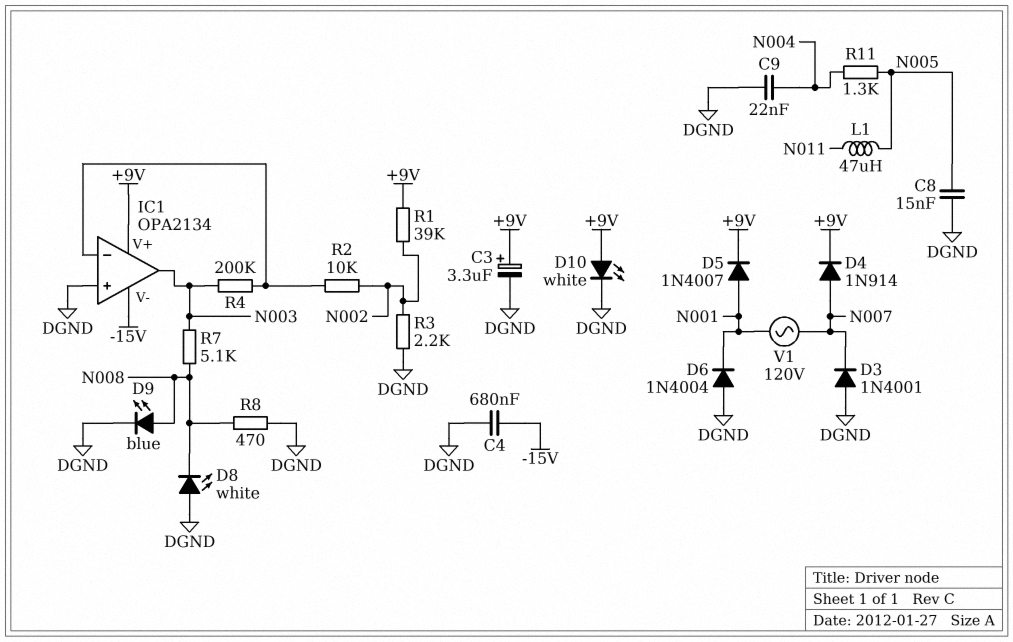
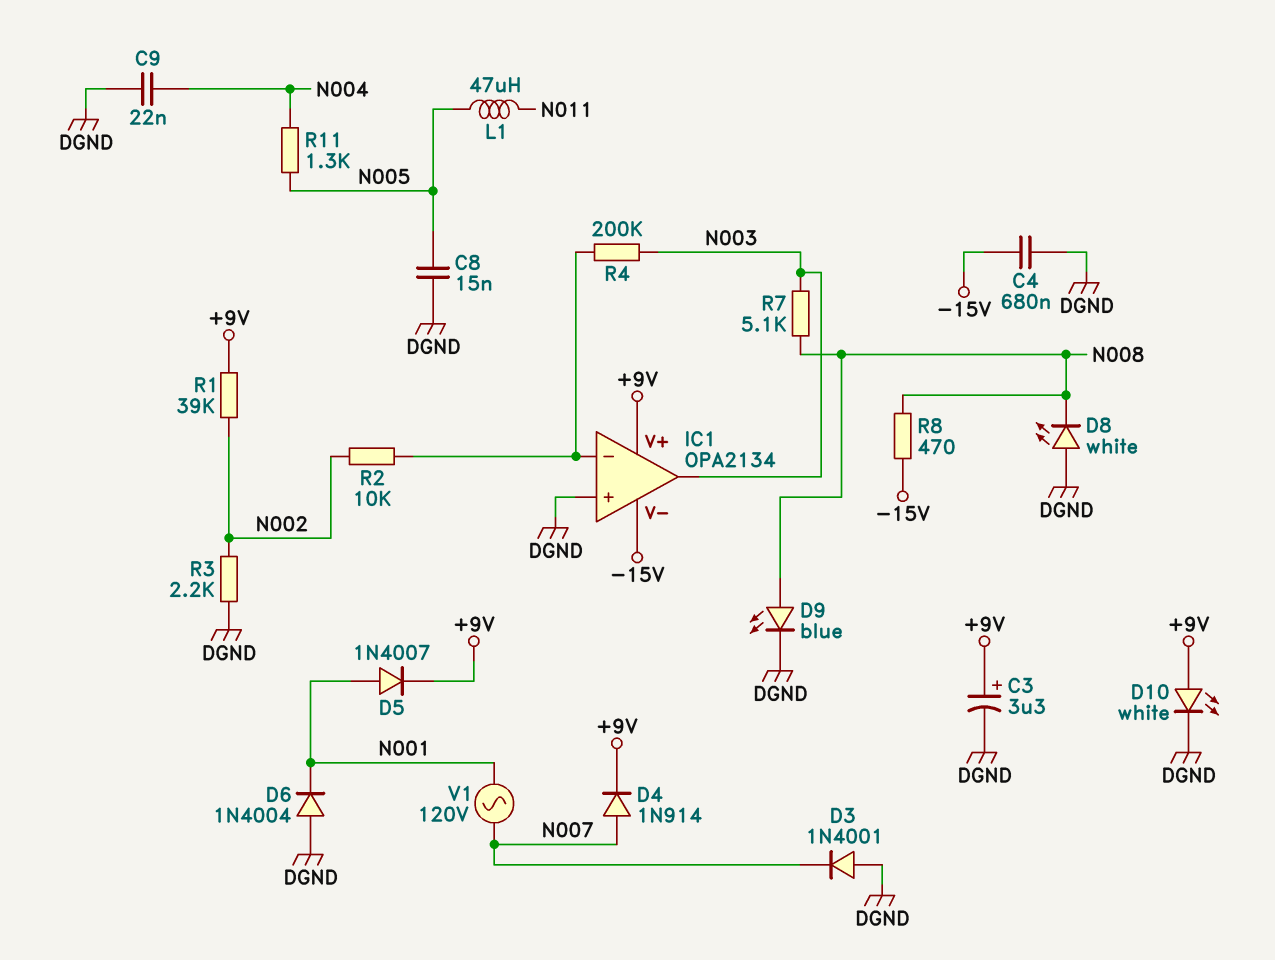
R8: 470 (DGND, N008) -> 470 (-15V, N008)

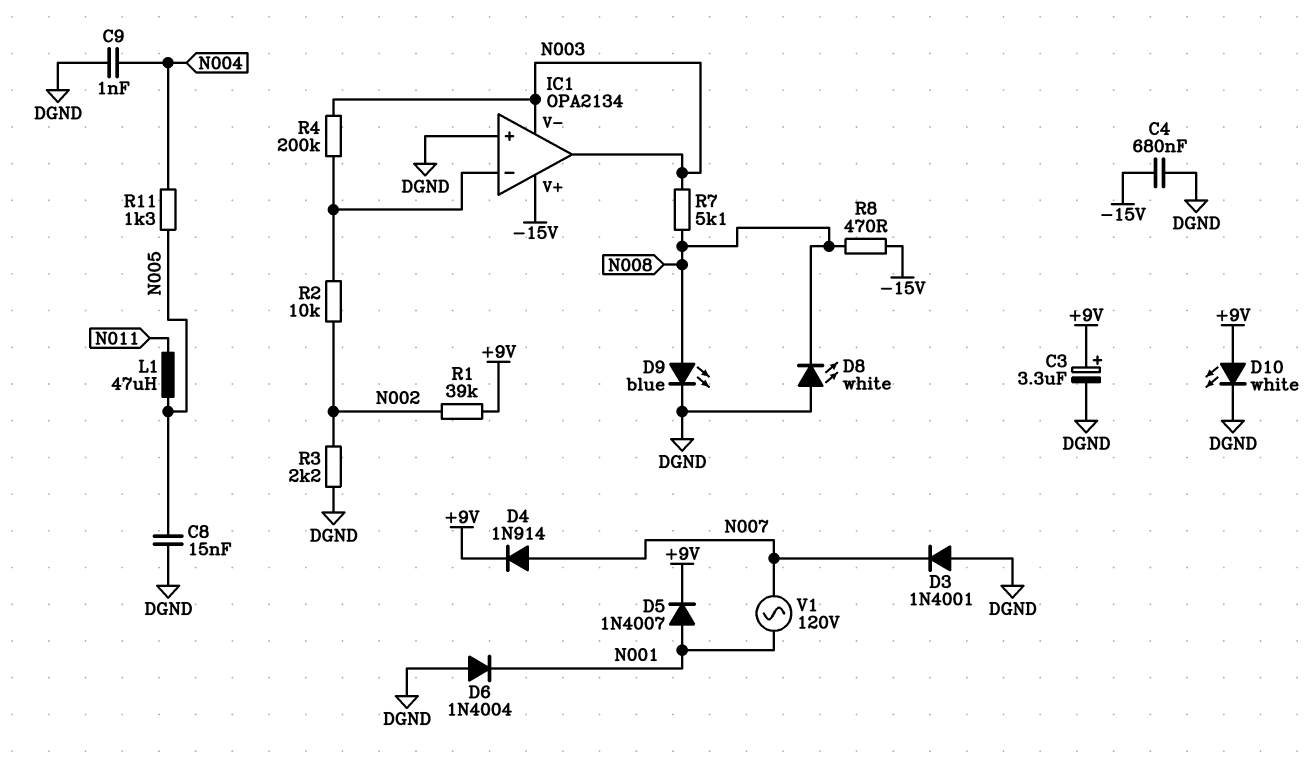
C9: 22nF (DGND, N004) -> 1nF (DGND, N004)
IC1 pin V+: +9V -> -15V
IC1 pin V-: -15V -> N003

